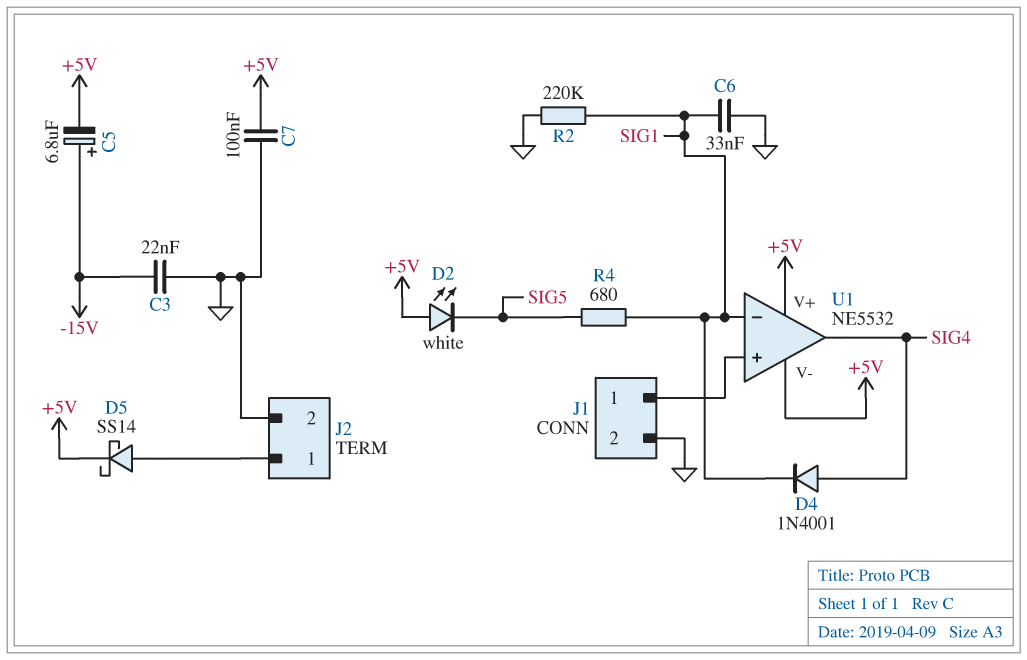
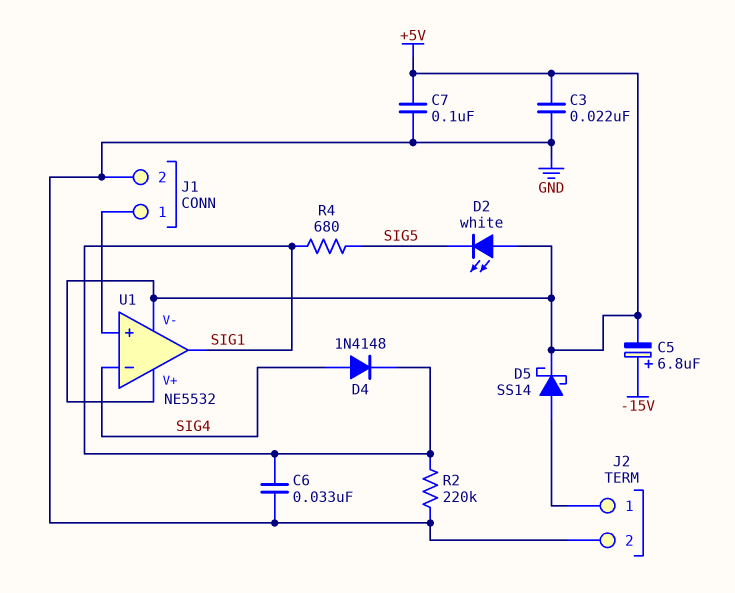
C3: 22nF (-15V, GND) -> 22nF (+5V, GND)
D4: diode 1N4001 (A SIG4, K SIG1) -> diode 1N4148 (A SIG4, K SIG1)
U1 pin in-: SIG1 -> SIG4
U1 pin out: SIG4 -> SIG1

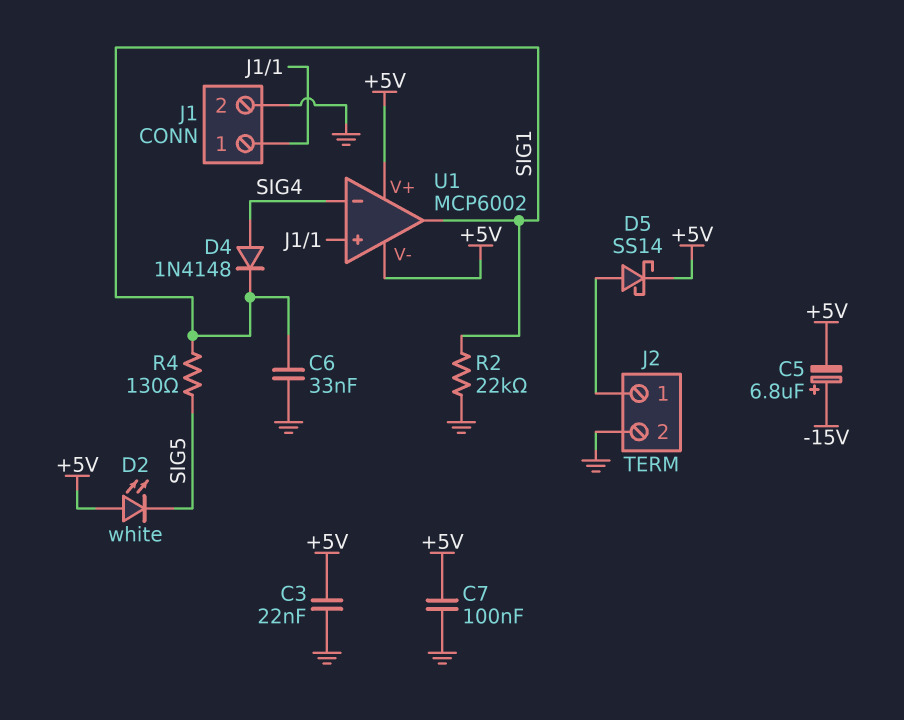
R2: 220k (GND, SIG1) -> 22k (GND, SIG1)
R4: 680 (SIG1, SIG5) -> 130 (SIG1, SIG5)
U1: NE5532 -> MCP6002

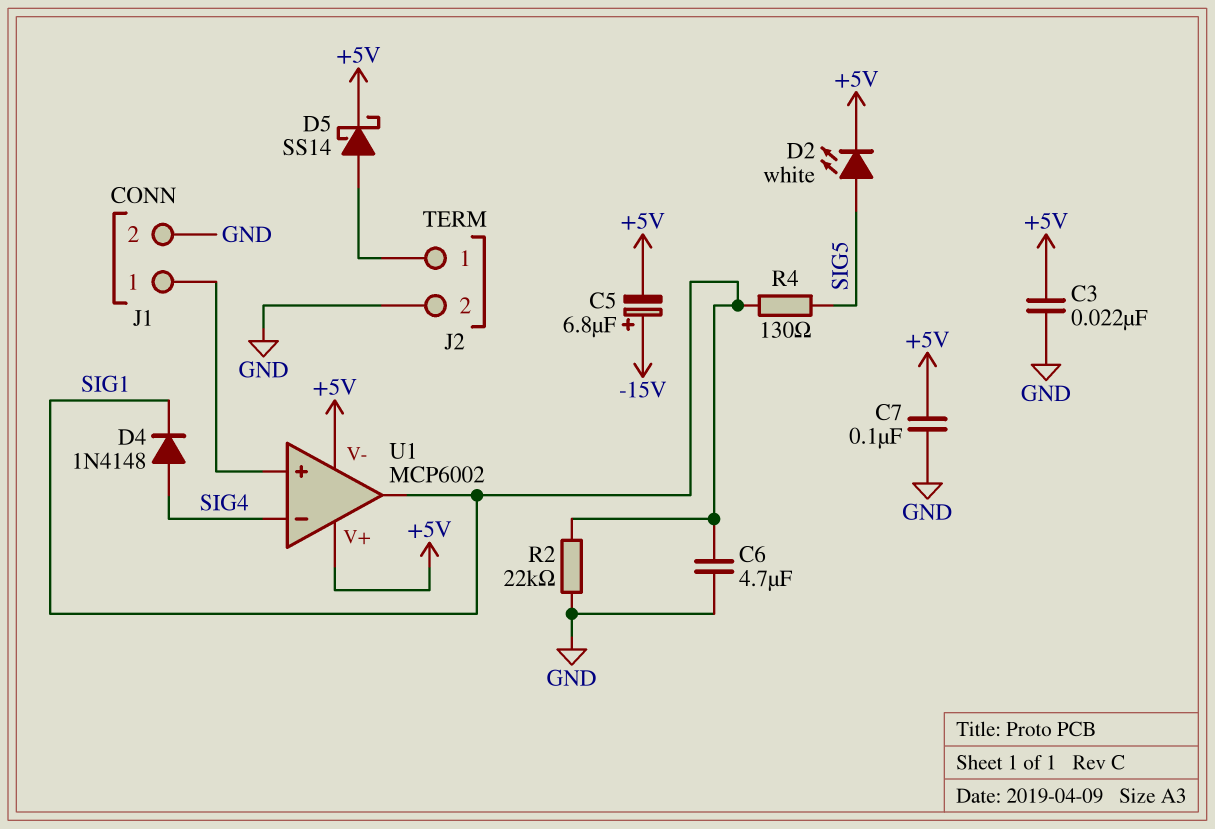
C6: 33nF (GND, SIG1) -> 4.7uF (GND, SIG1)
D2: LED white (A +5V, K SIG5) -> LED white (A SIG5, K +5V)

